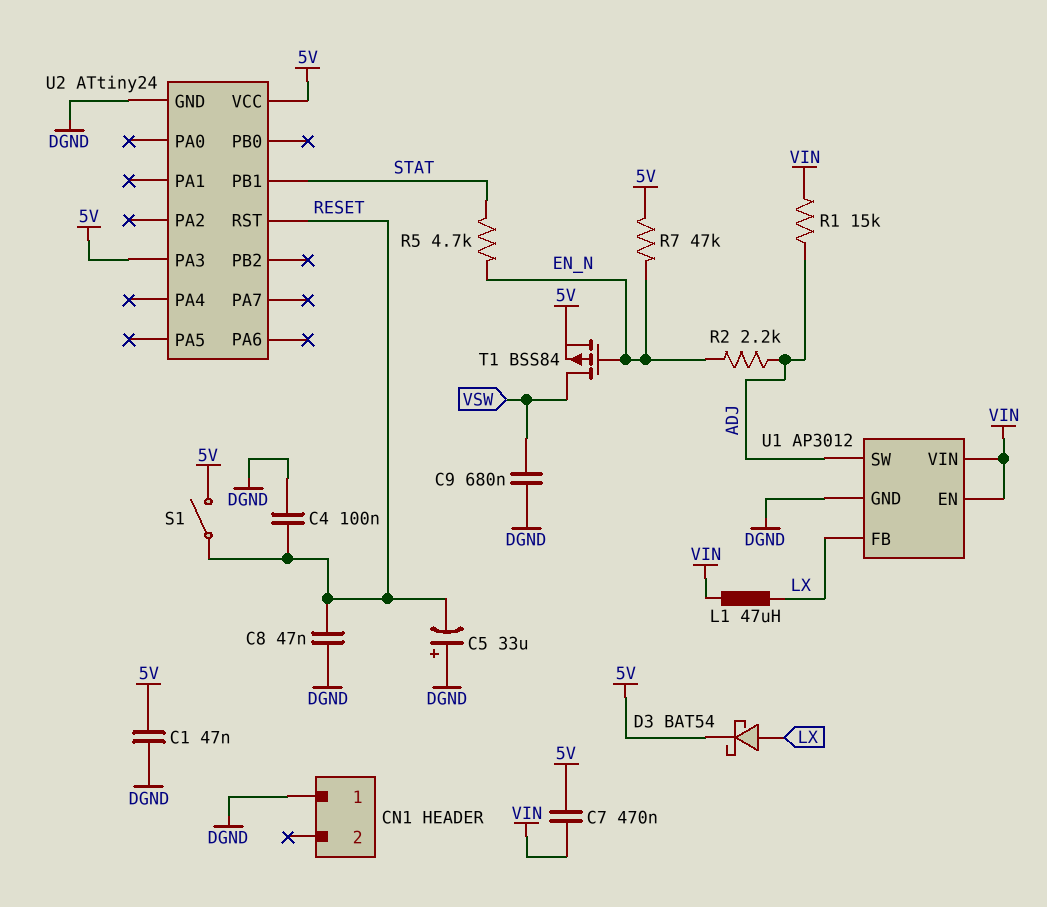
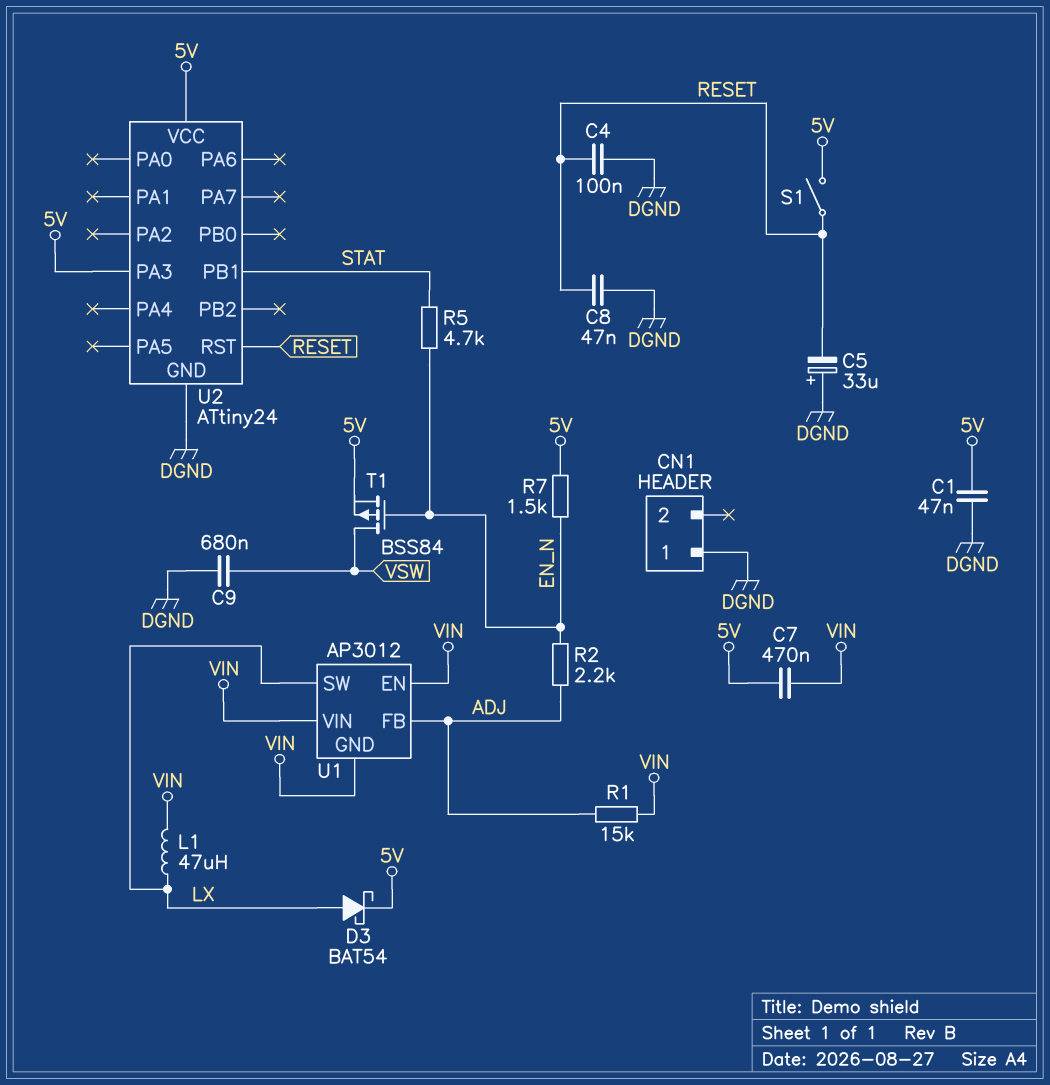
R7: 47k (5V, EN_N) -> 1.5k (5V, EN_N)
U1 pin FB: LX -> ADJ
U1 pin GND: DGND -> VIN
U1 pin SW: ADJ -> LX

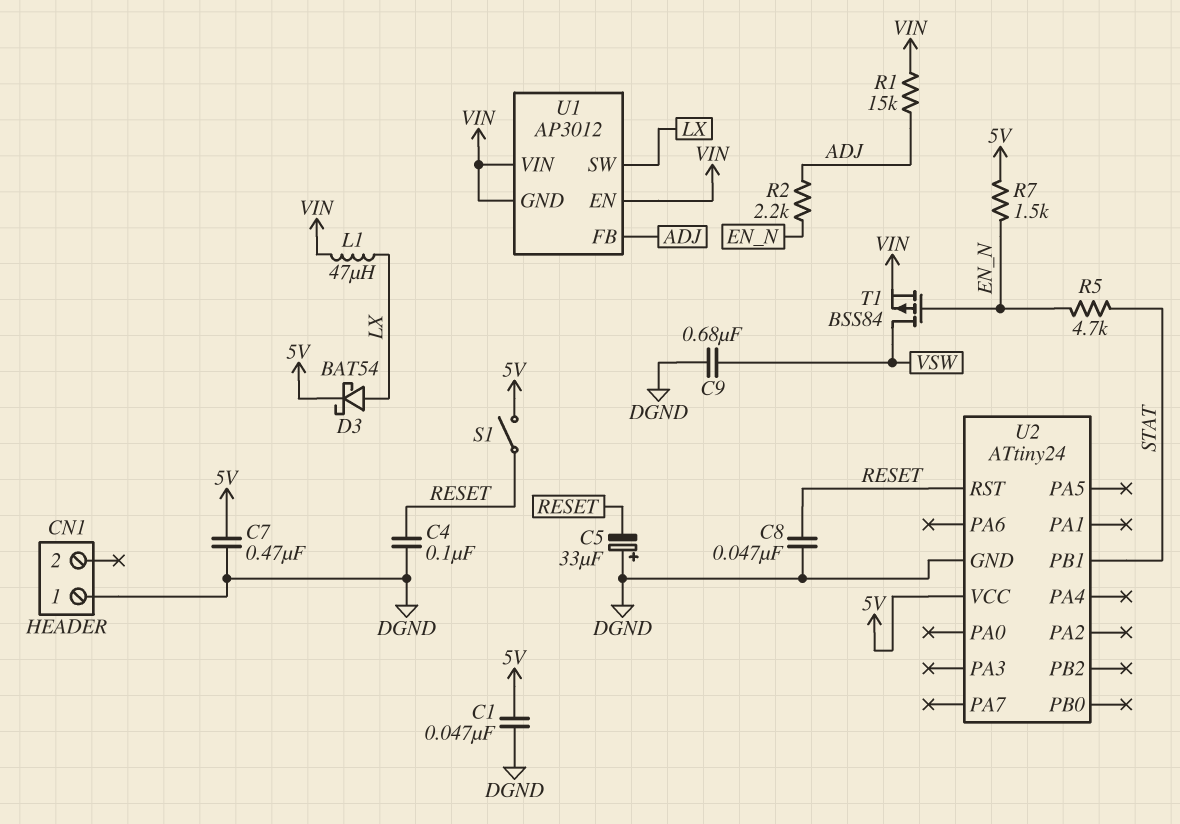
C7: 470nF (5V, VIN) -> 470nF (5V, DGND)
T1: PMOS BSS84 (G EN_N, D VSW, S 5V) -> PMOS BSS84 (G EN_N, D VSW, S VIN)
U2 pin PA3: 5V -> none

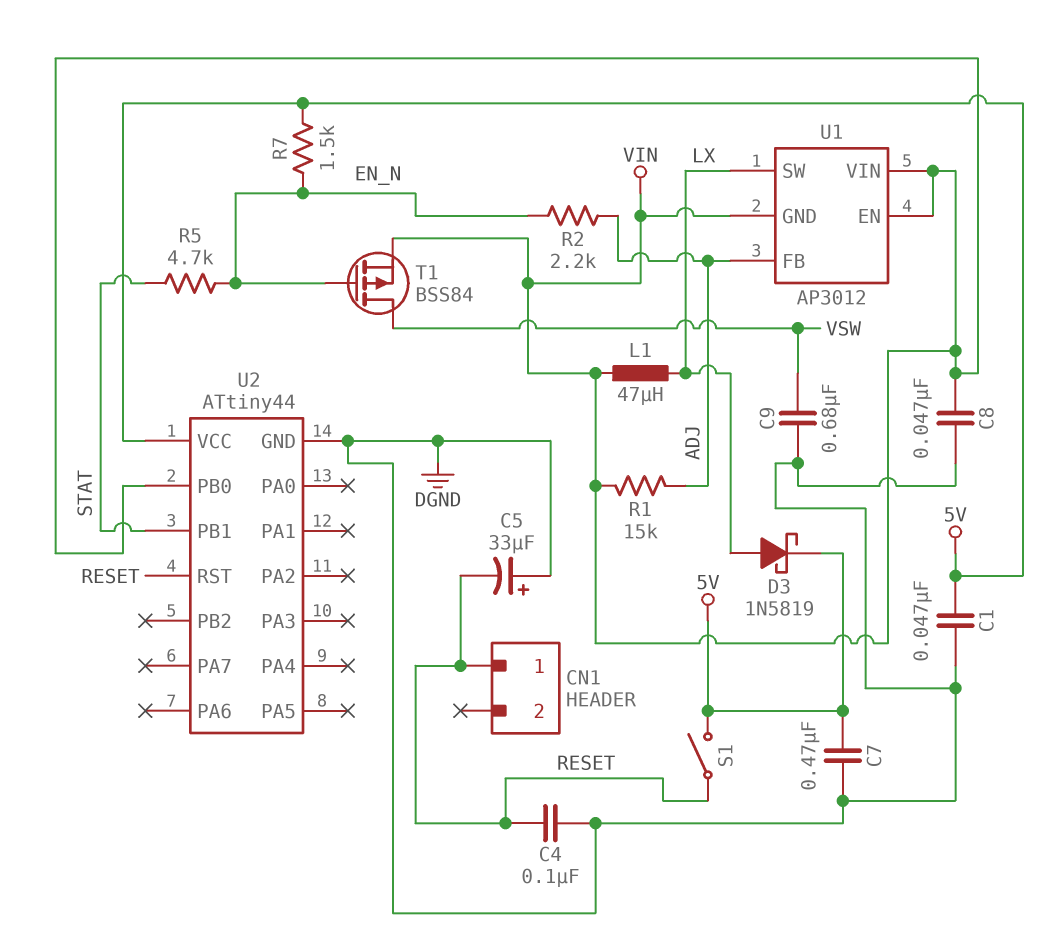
C8: 47nF (DGND, RESET) -> 47nF (DGND, VIN)
CN1 pin 1: DGND -> RESET
D3: schottky BAT54 (A LX, K 5V) -> schottky 1N5819 (A LX, K 5V)
U2: ATtiny24 -> ATtiny44
U2 pin PB0: none -> VIN

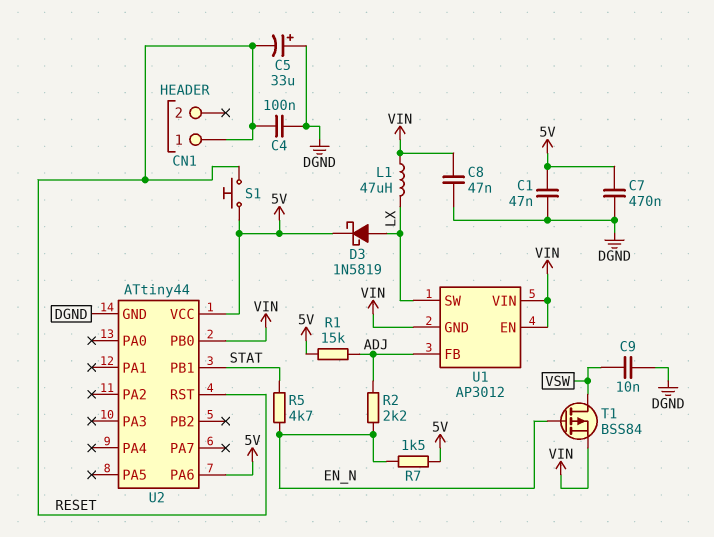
C9: 680nF (DGND, VSW) -> 10nF (DGND, VSW)
R1: 15k (ADJ, VIN) -> 15k (5V, ADJ)
S1: switch (5V, RESET) -> button (5V, RESET)
U2 pin PA6: none -> 5V

